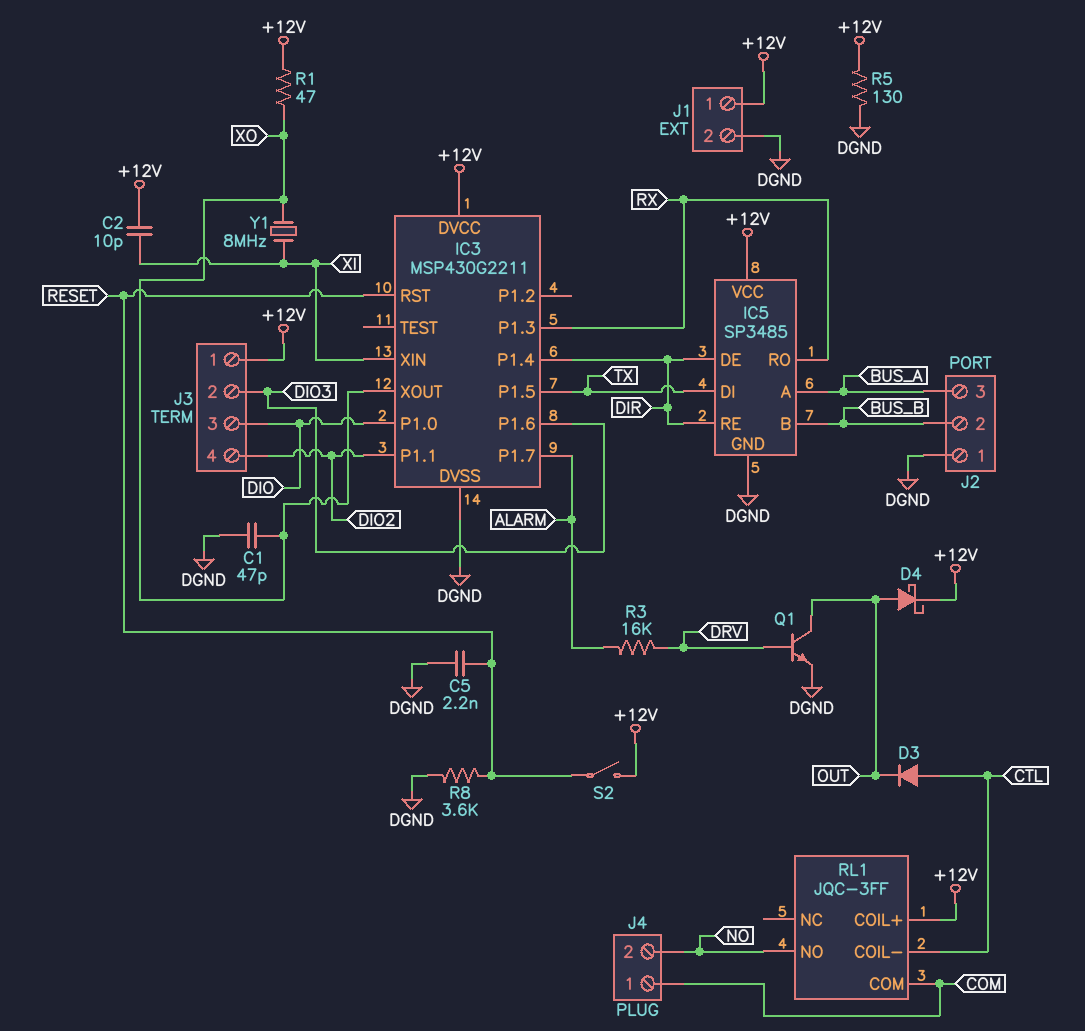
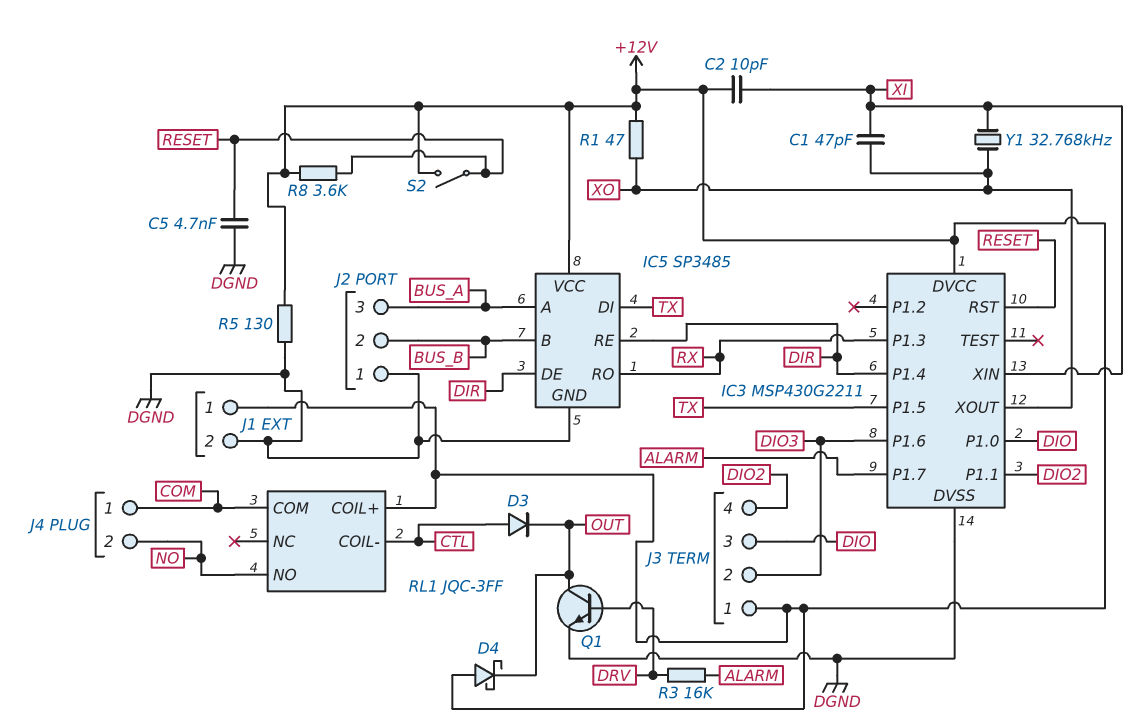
C1: 47pF (DGND, XO) -> 47pF (XI, XO)
C5: 2.2nF (DGND, RESET) -> 4.7nF (DGND, RESET)
D4: schottky (A OUT, K +12V) -> schottky (A +12V, K OUT)
R8: 3.6k (DGND, RESET) -> 3.6k (+12V, RESET)
Y1: 8MHz (XI, XO) -> 32.768kHz (XI, XO)

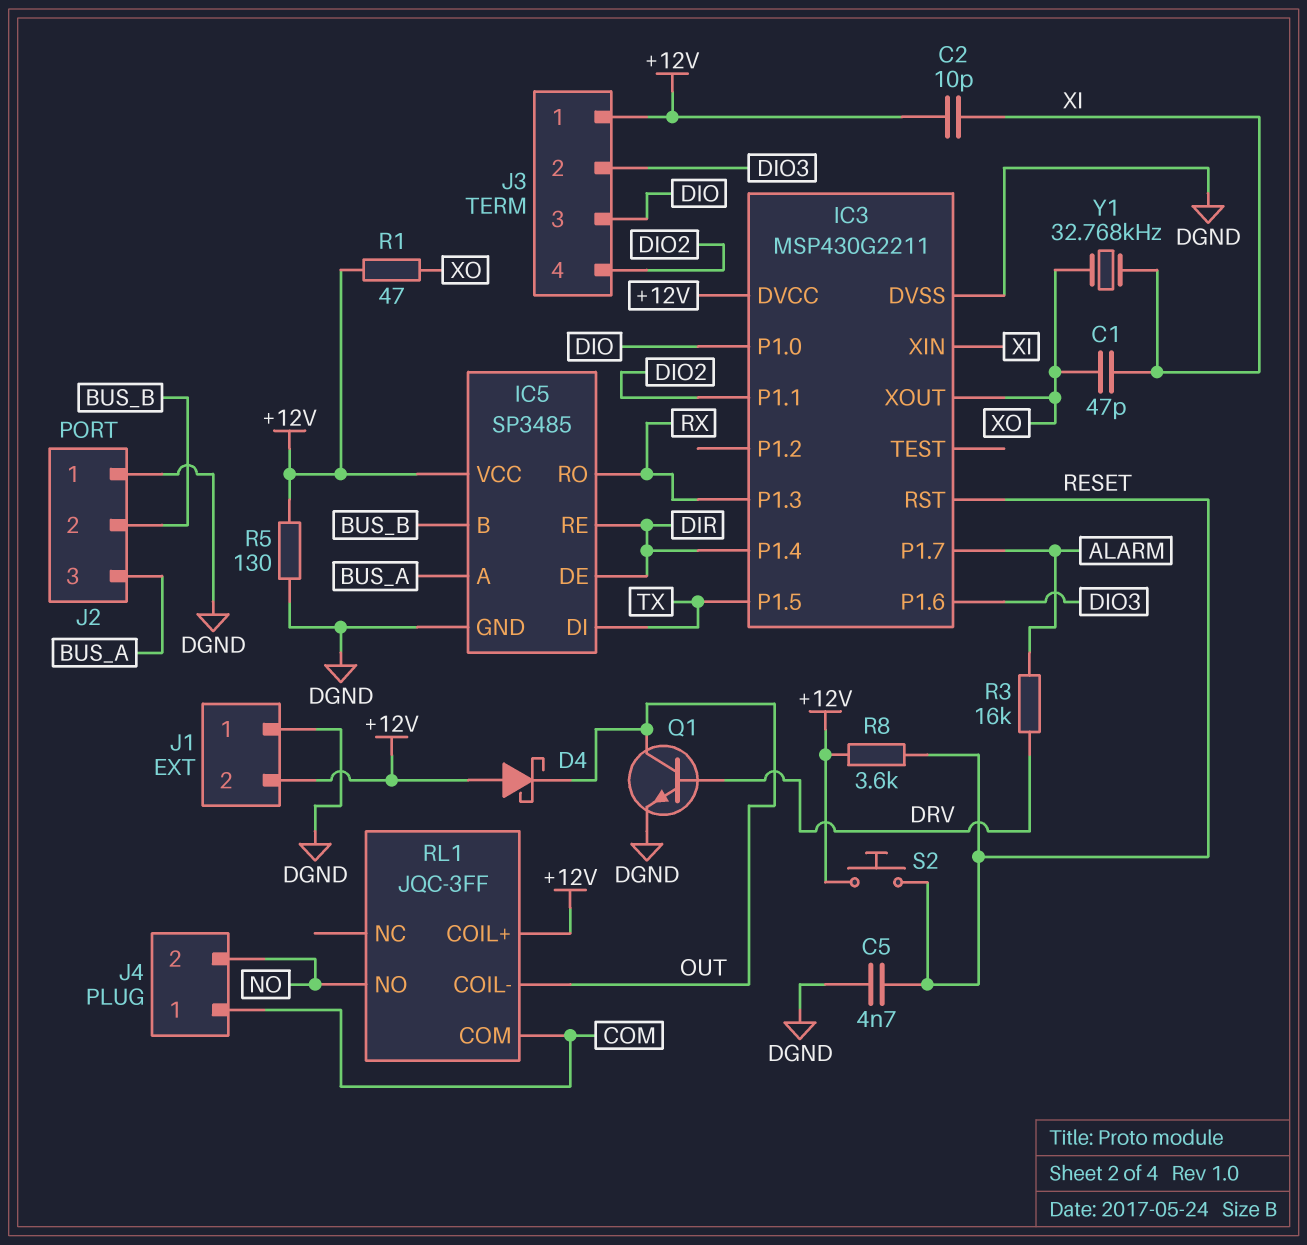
D3: diode (A CTL, K OUT) -> none
J1 pin 1: +12V -> DGND
J1 pin 2: DGND -> +12V
RL1 pin COIL-: CTL -> OUT
S2: switch (+12V, RESET) -> button (+12V, RESET)

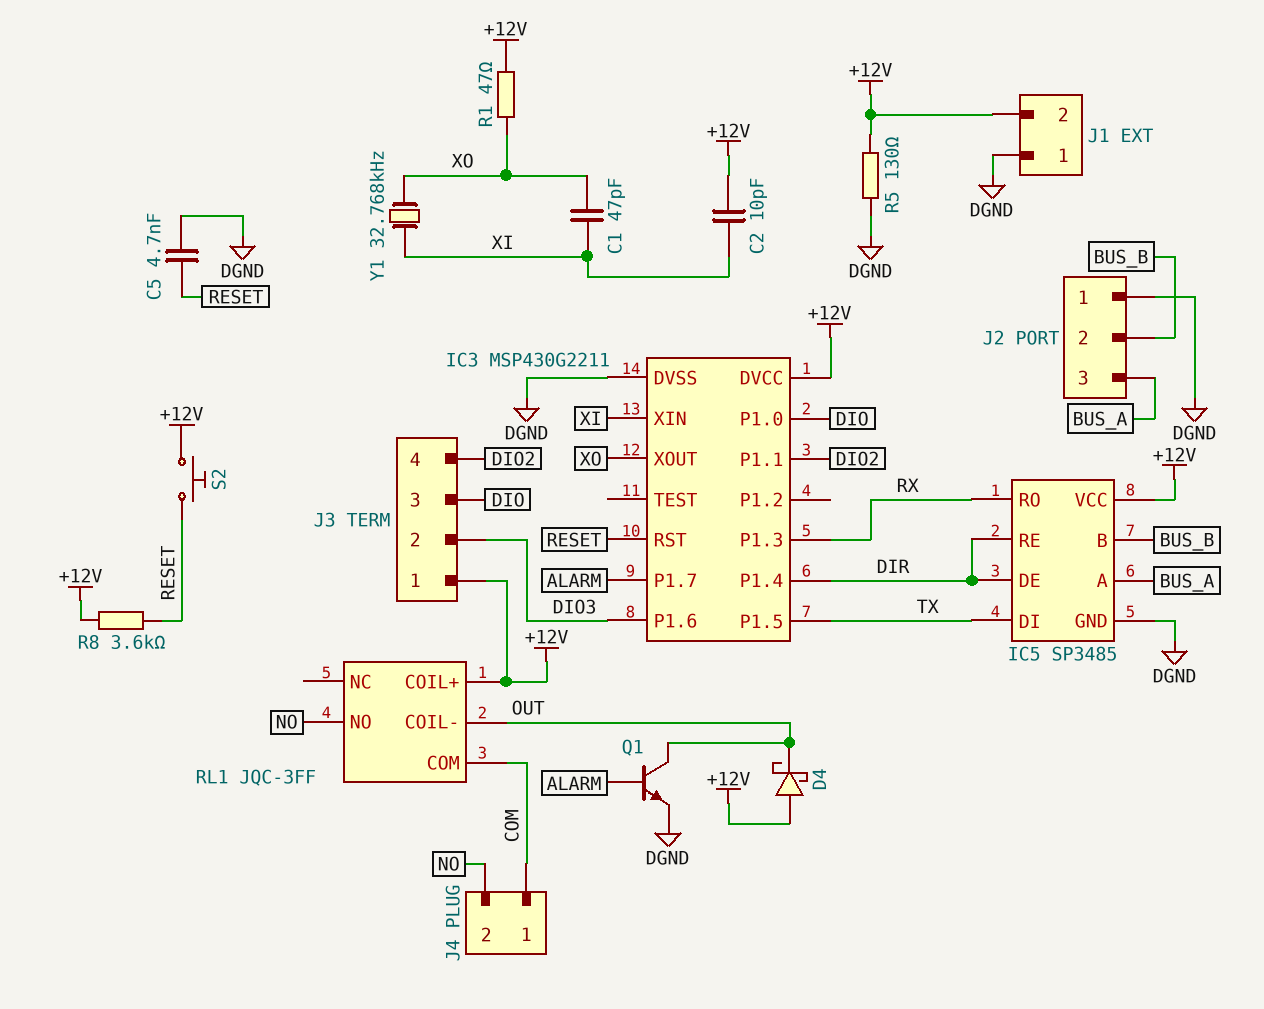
Q1: NPN (B DRV, C OUT, E DGND) -> NPN (B ALARM, C OUT, E DGND)
R3: 16k (ALARM, DRV) -> none

